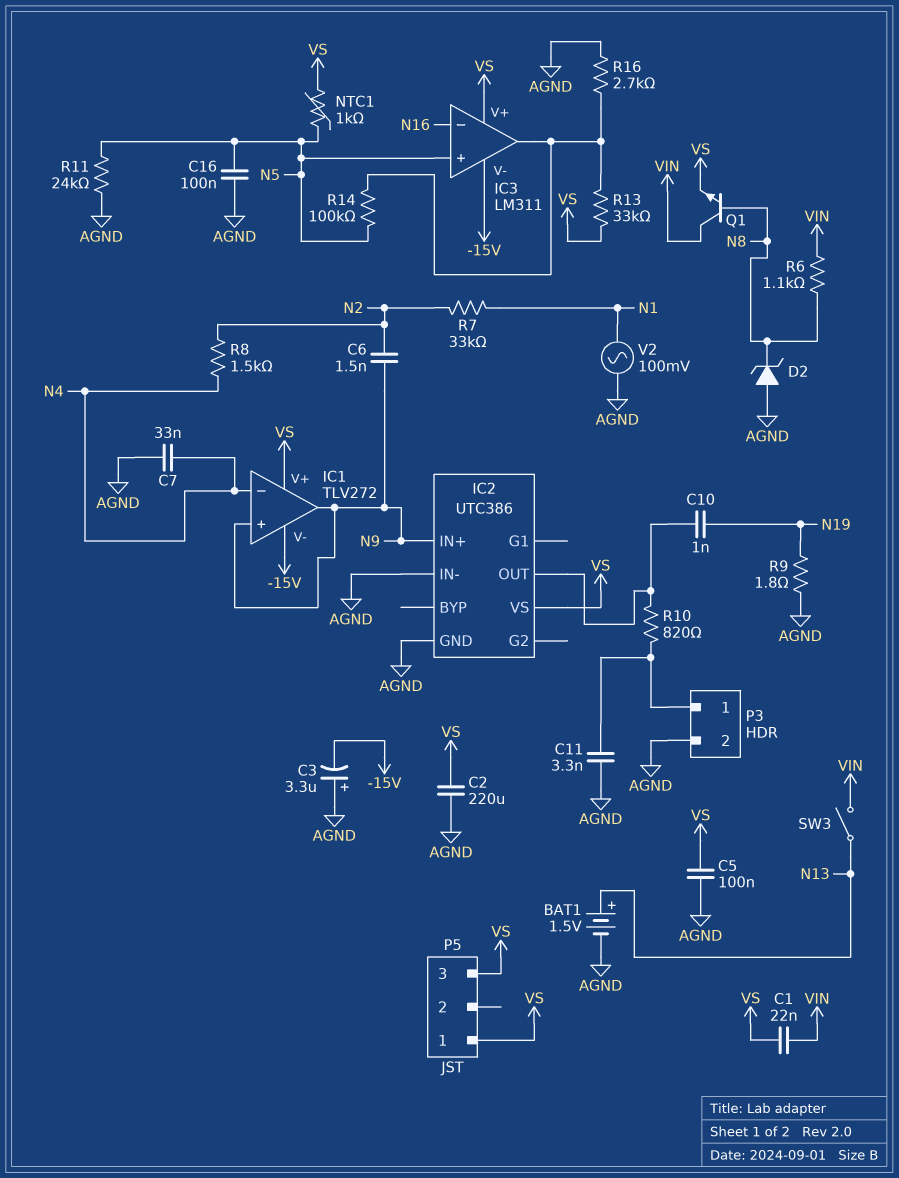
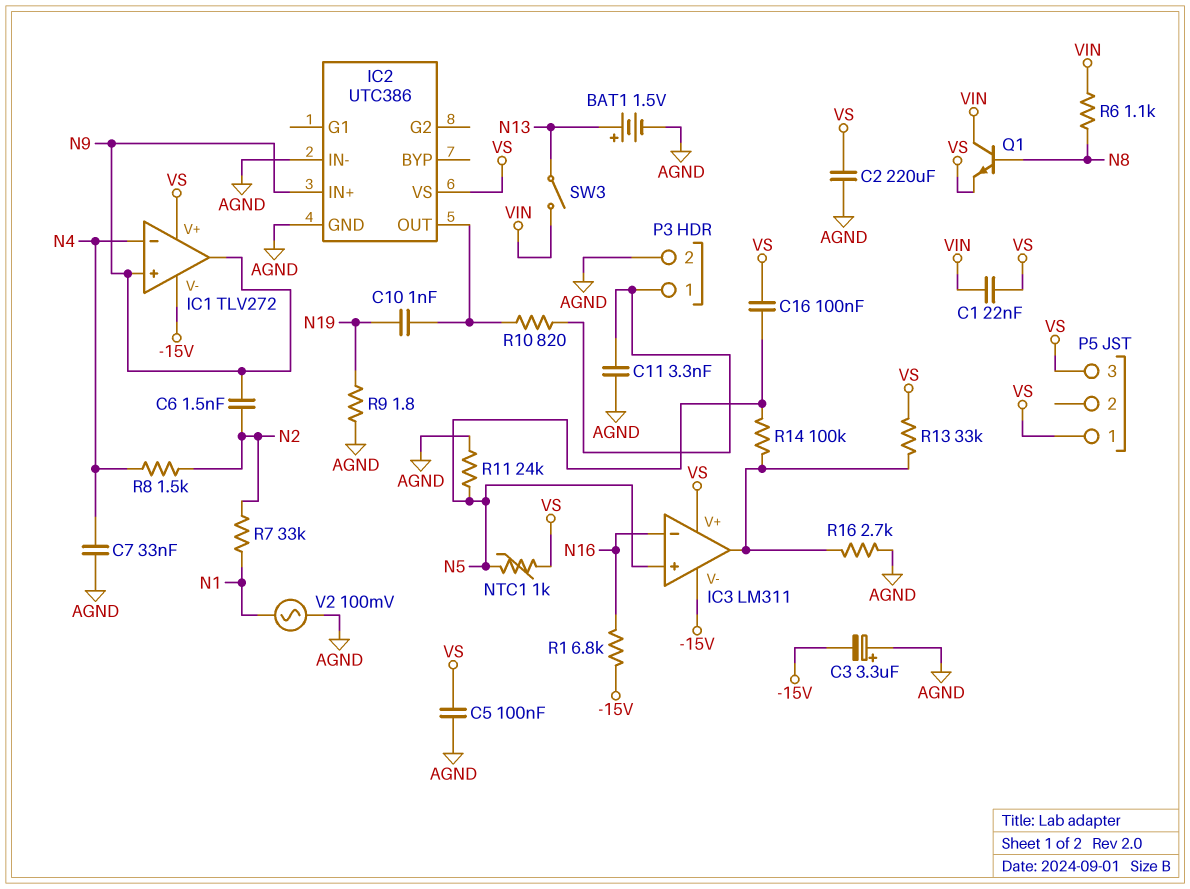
C16: 100nF (AGND, N5) -> 100nF (N5, VS)
D2: zener (A AGND, K N8) -> none
R1: none -> 6.8k (-15V, N16)

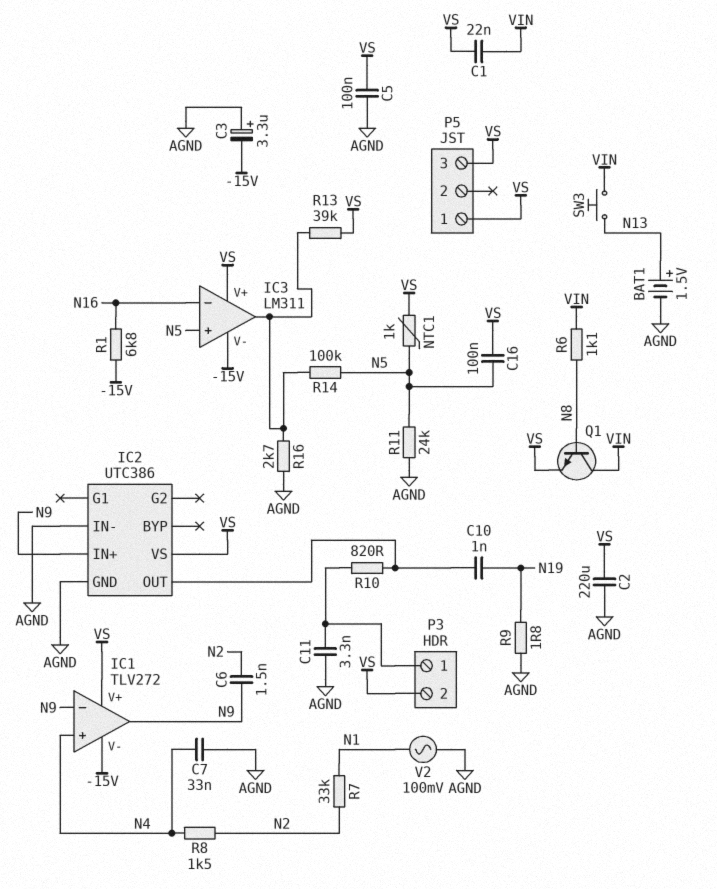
IC1 pin in+: N9 -> N4
IC1 pin in-: N4 -> N9
P3 pin 2: AGND -> VS
R13: 33k (IC3/out, VS) -> 39k (IC3/out, VS)
SW3: switch (N13, VIN) -> button (N13, VIN)

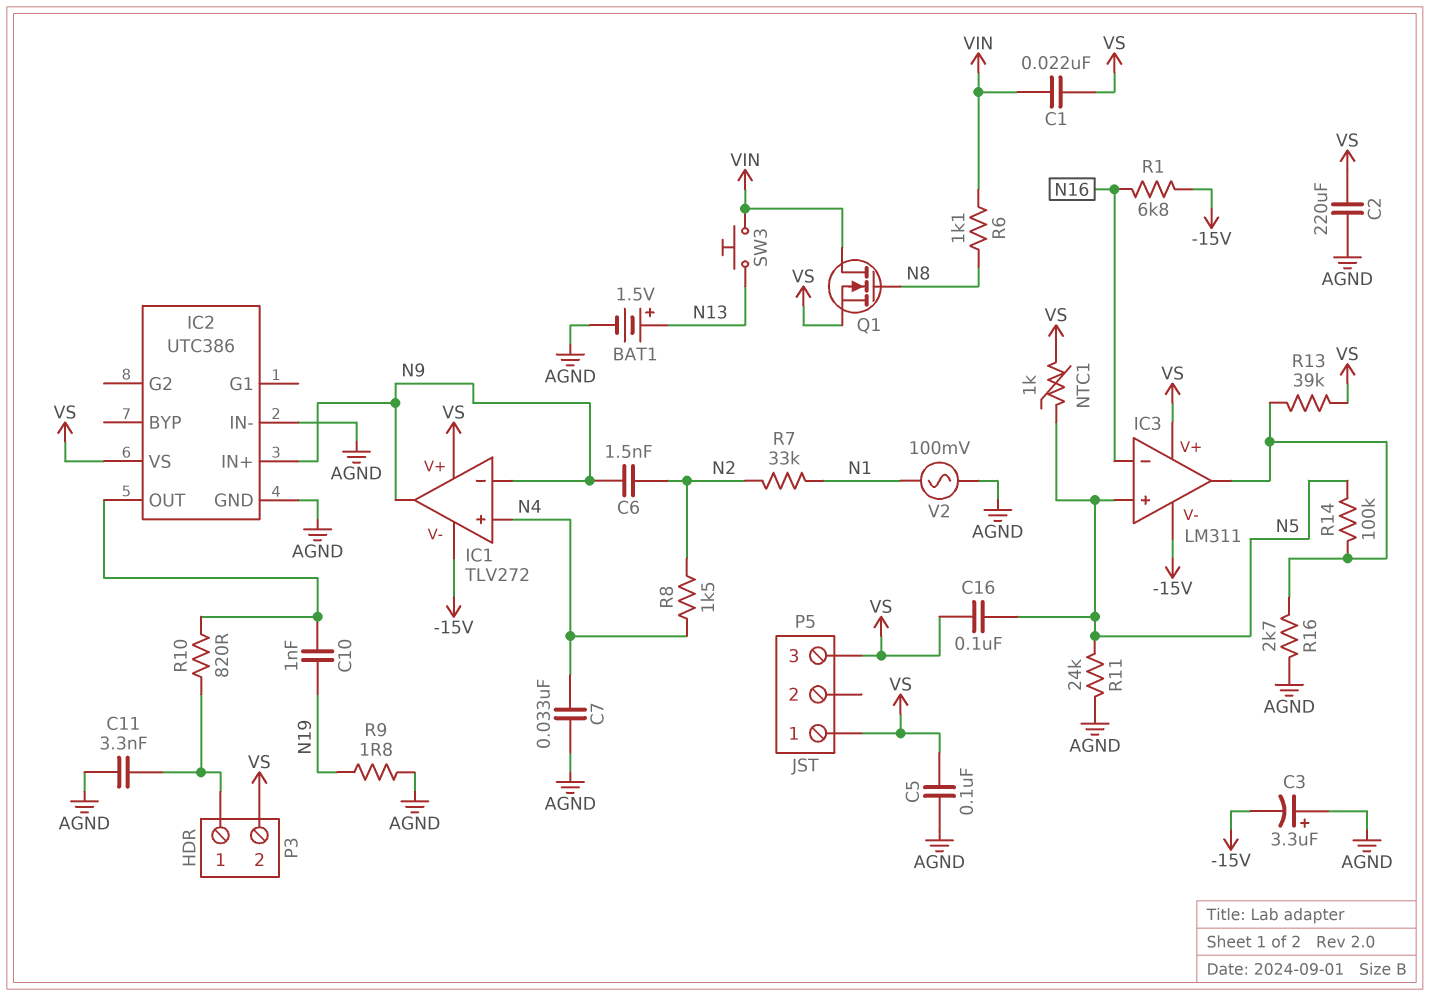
Q1: NPN (B N8, C VIN, E VS) -> NMOS (G N8, D VIN, S VS)

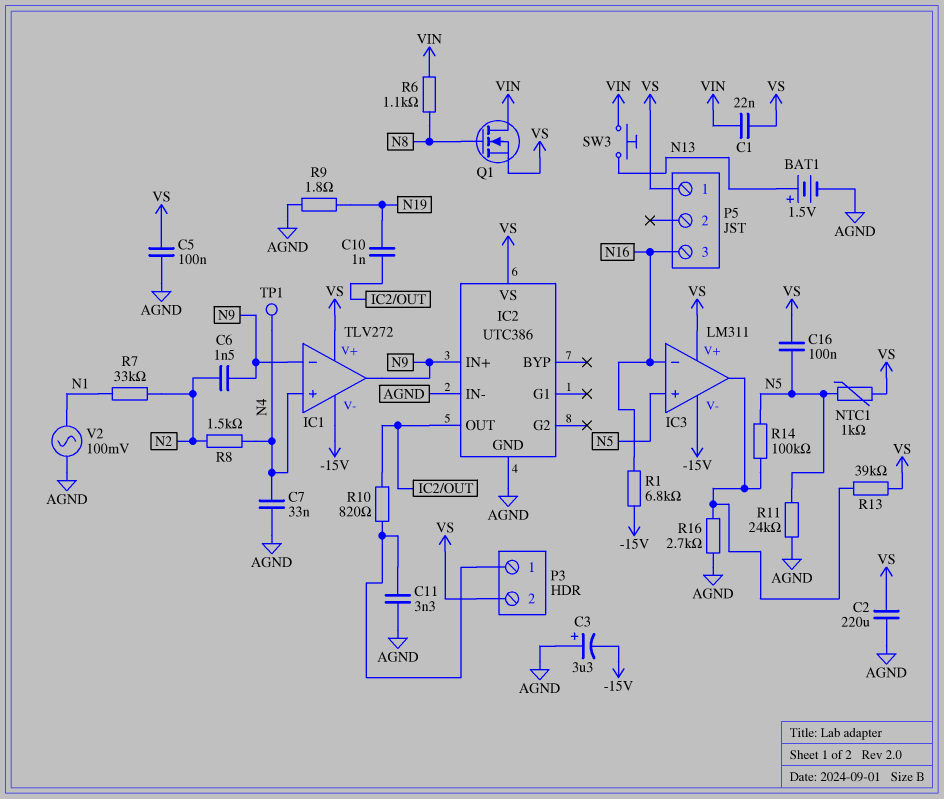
P5 pin 3: VS -> N16
TP1: none -> test point (N4)

